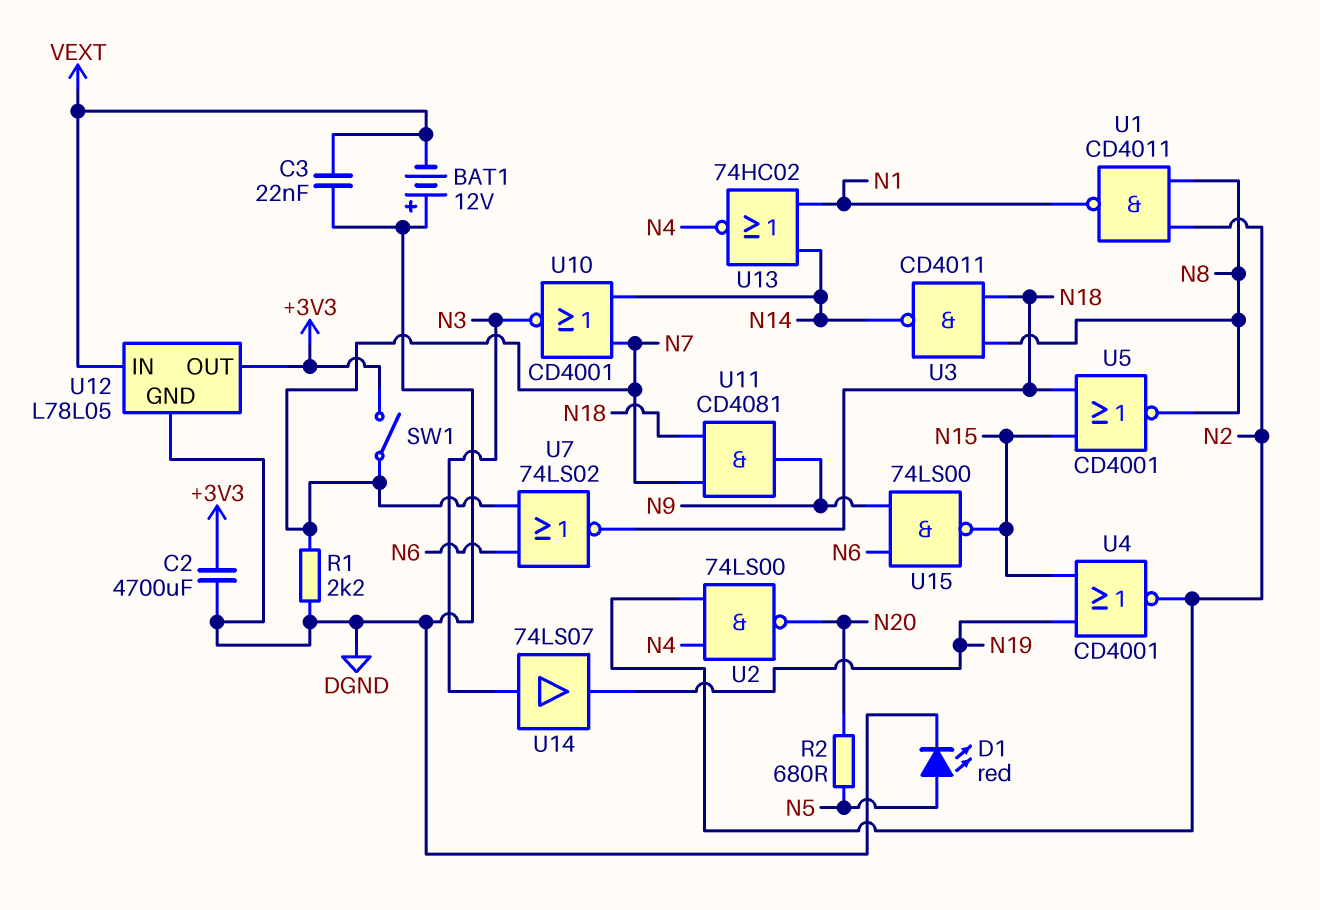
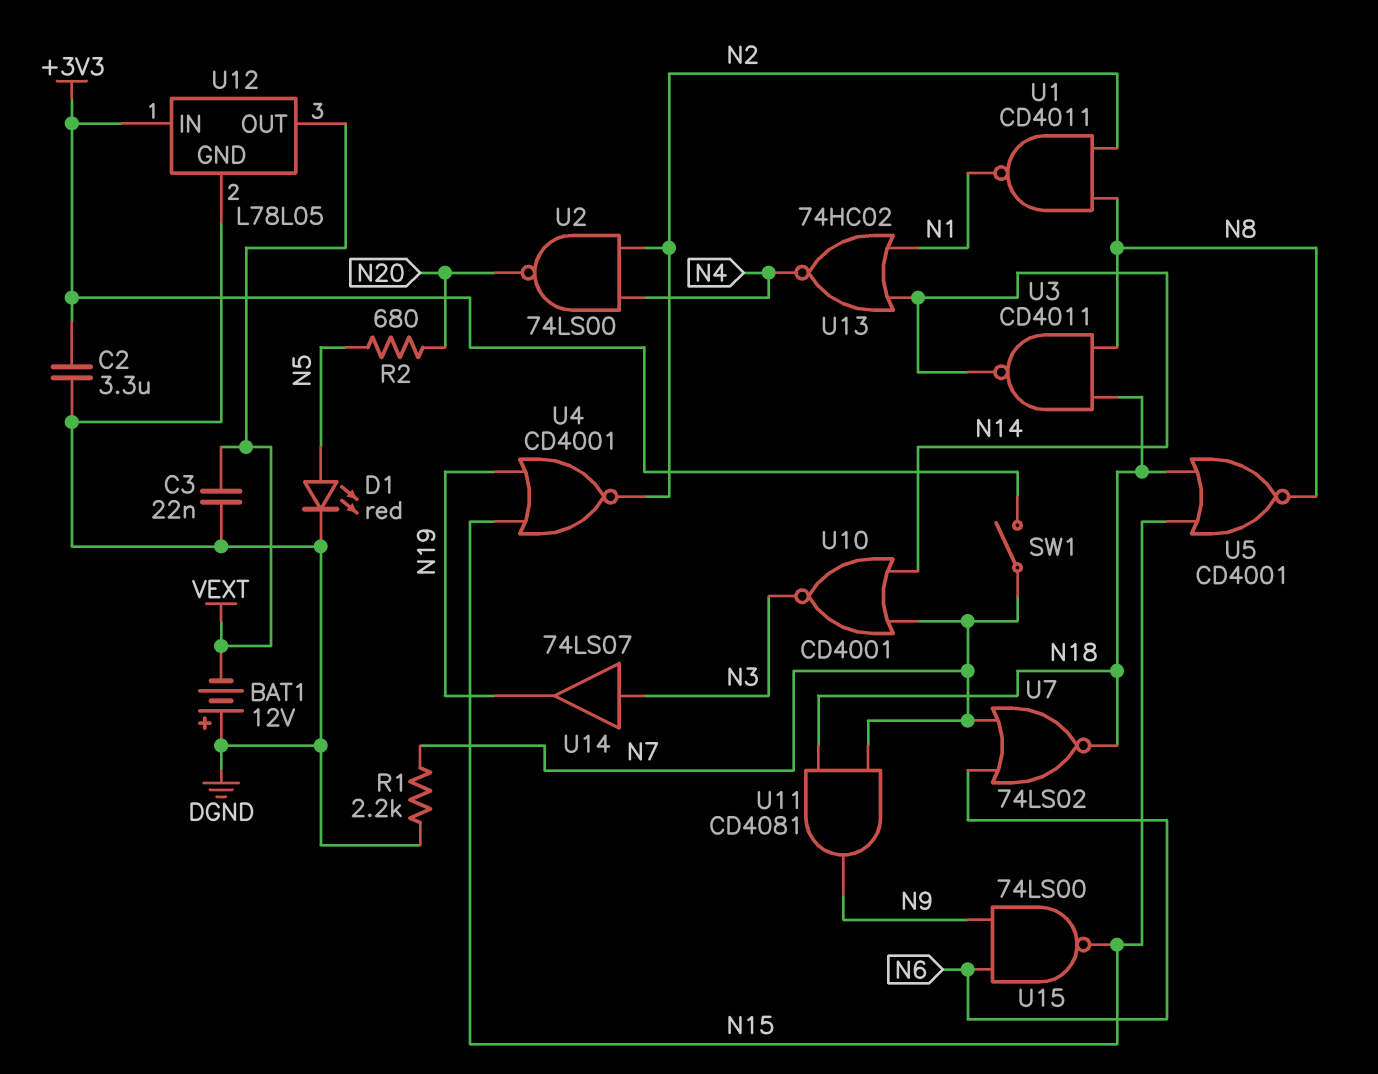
C2: 4700uF (+3V3, DGND) -> 3.3uF (+3V3, DGND)
U12 pin IN: VEXT -> +3V3
U12 pin OUT: +3V3 -> VEXT

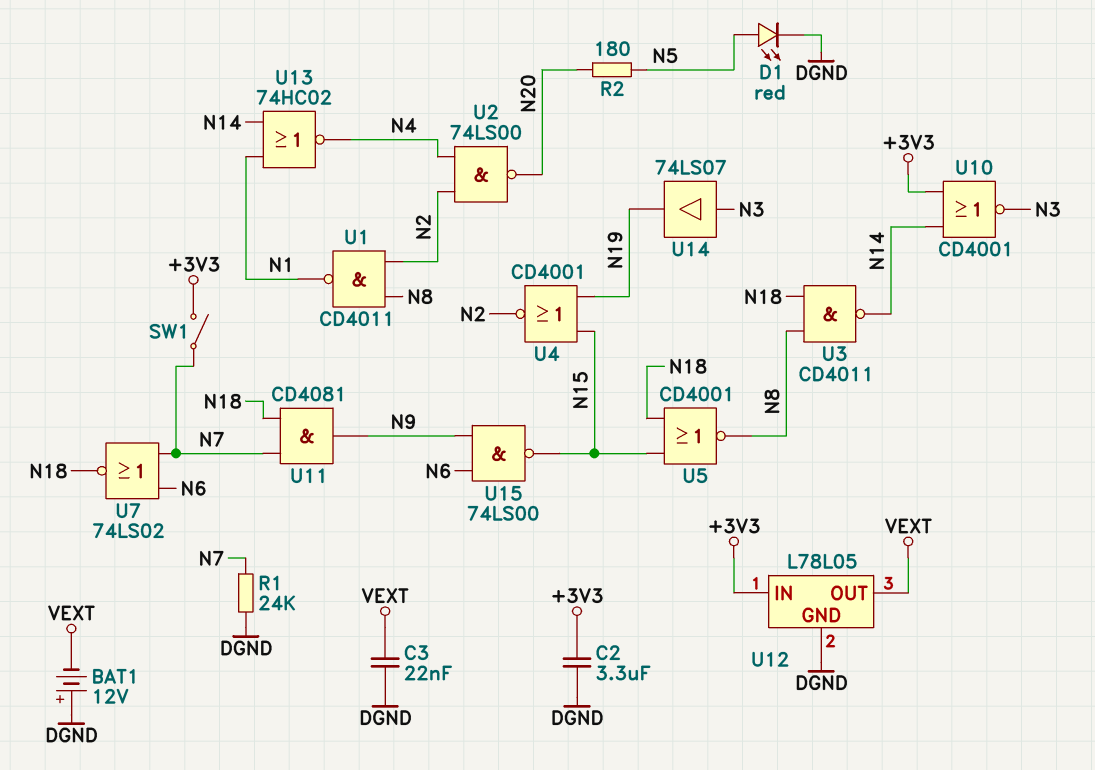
R1: 2.2k (DGND, N7) -> 24k (DGND, N7)
R2: 680 (N5, N20) -> 180 (N5, N20)
U10: NOR CD4001 (in N7, in N14, out N3) -> NOR CD4001 (in +3V3, in N14, out N3)

